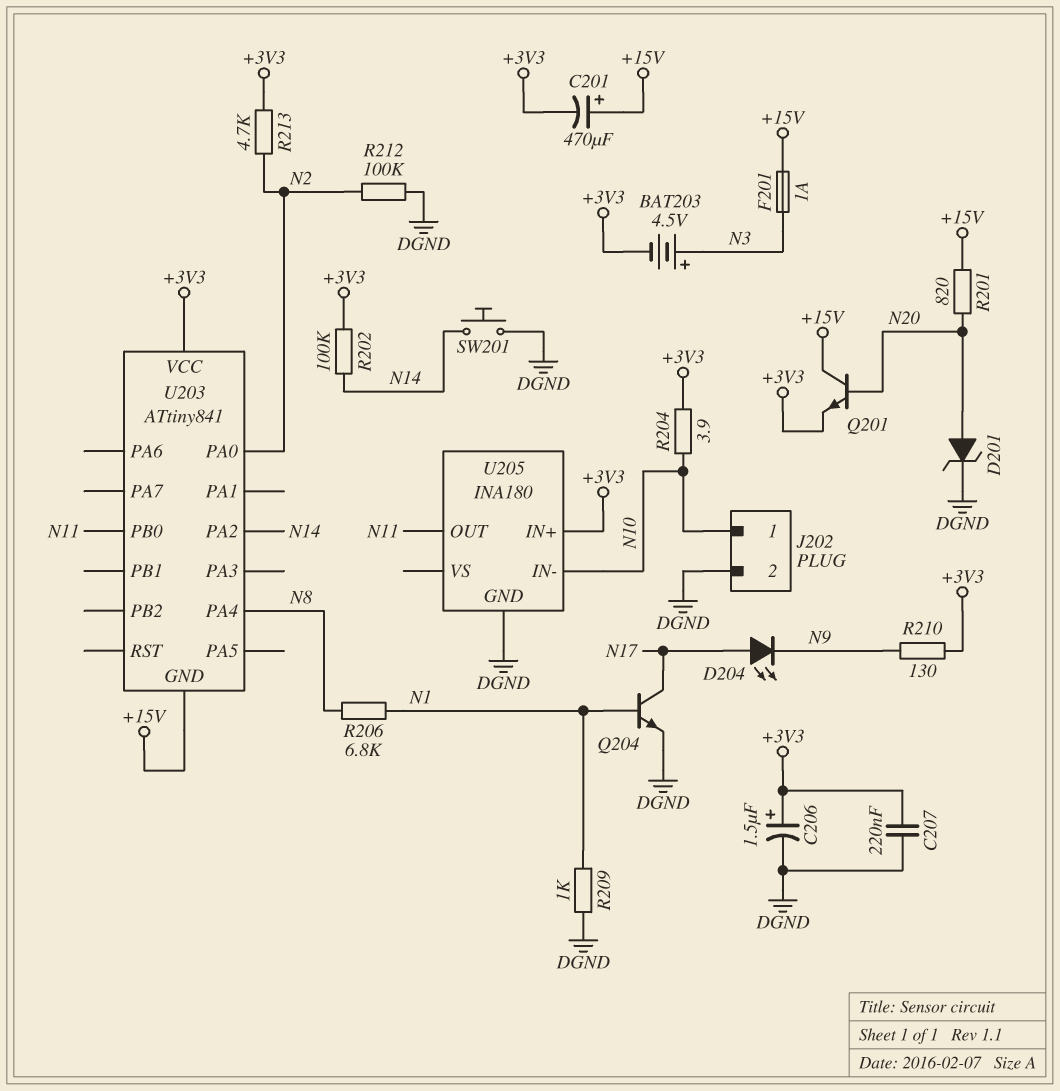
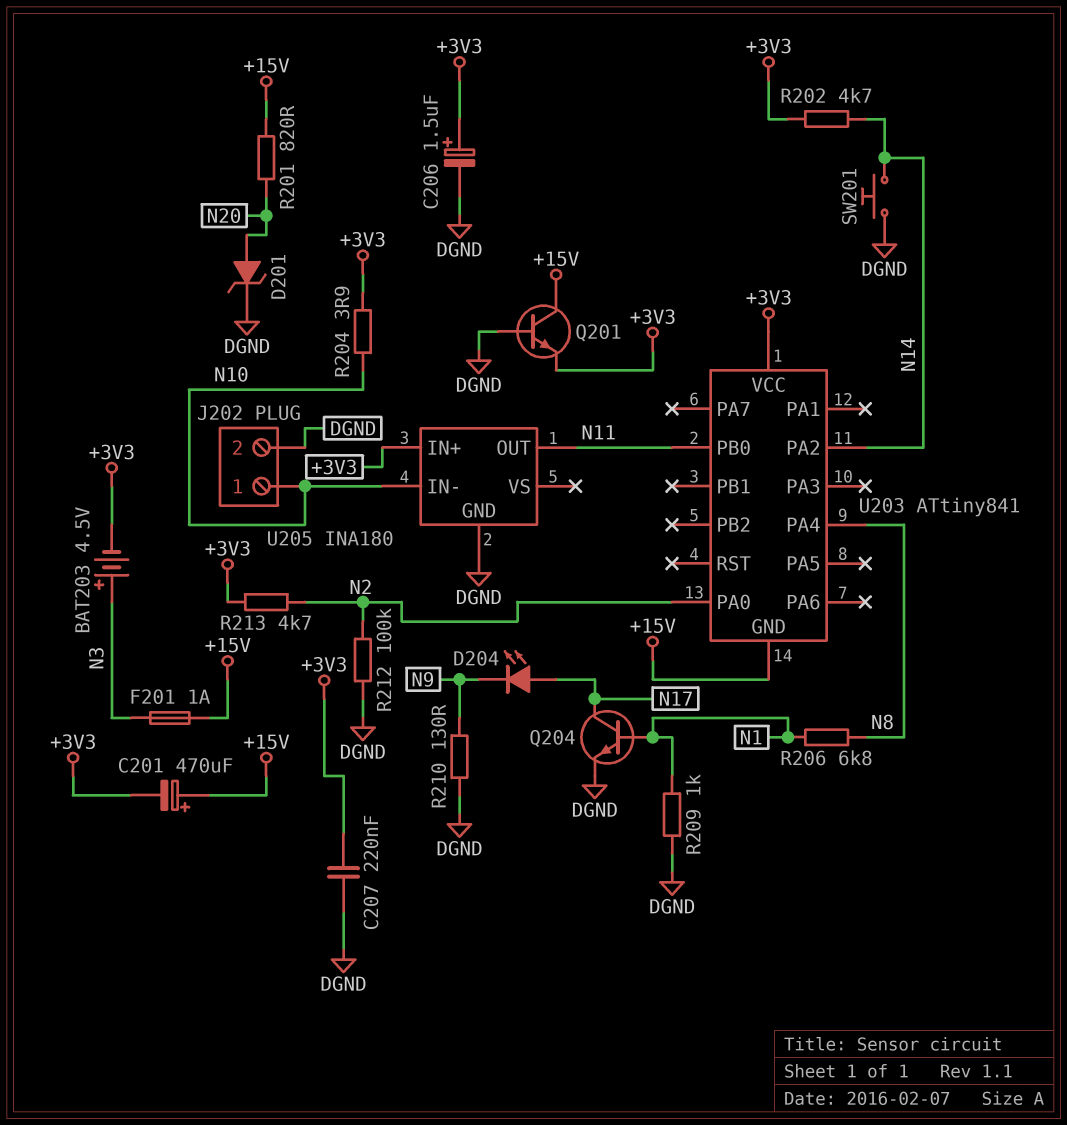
Q201: NPN (B N20, C +15V, E +3V3) -> NPN (B DGND, C +15V, E +3V3)
R202: 100k (+3V3, N14) -> 4.7k (+3V3, N14)
R210: 130 (+3V3, N9) -> 130 (DGND, N9)

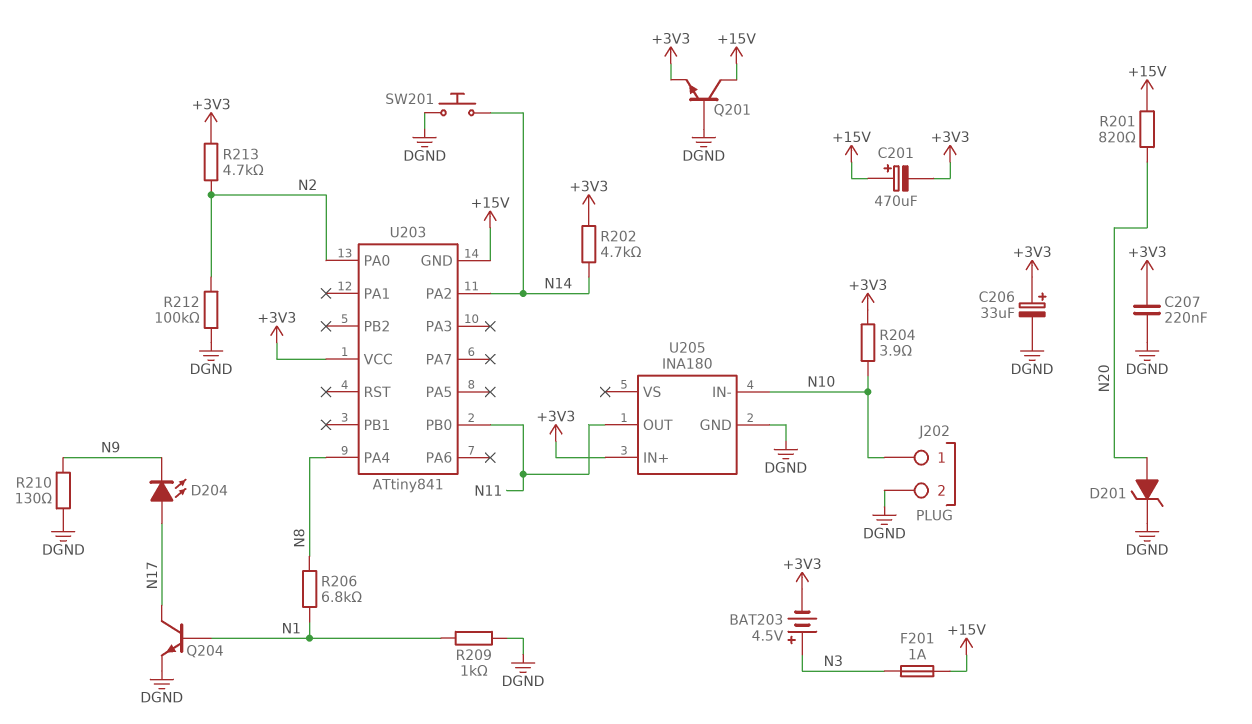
C206: 1.5uF (plus +3V3, minus DGND) -> 33uF (plus +3V3, minus DGND)

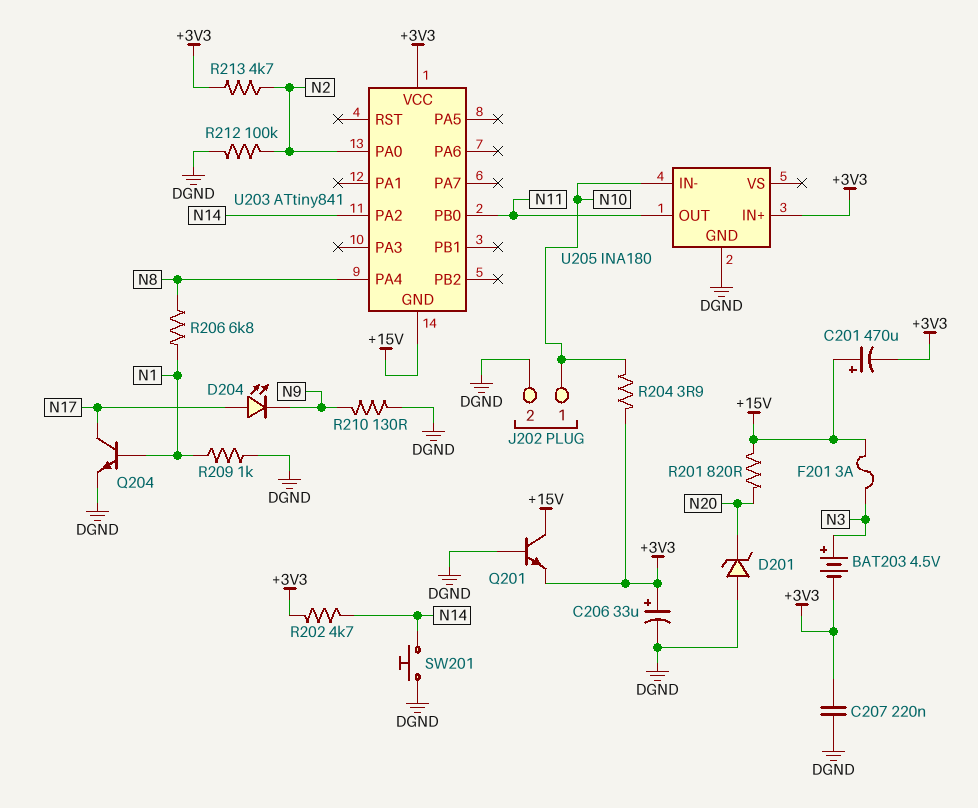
D201: zener (A N20, K DGND) -> zener (A DGND, K N20)
F201: 1A (+15V, N3) -> 3A (+15V, N3)

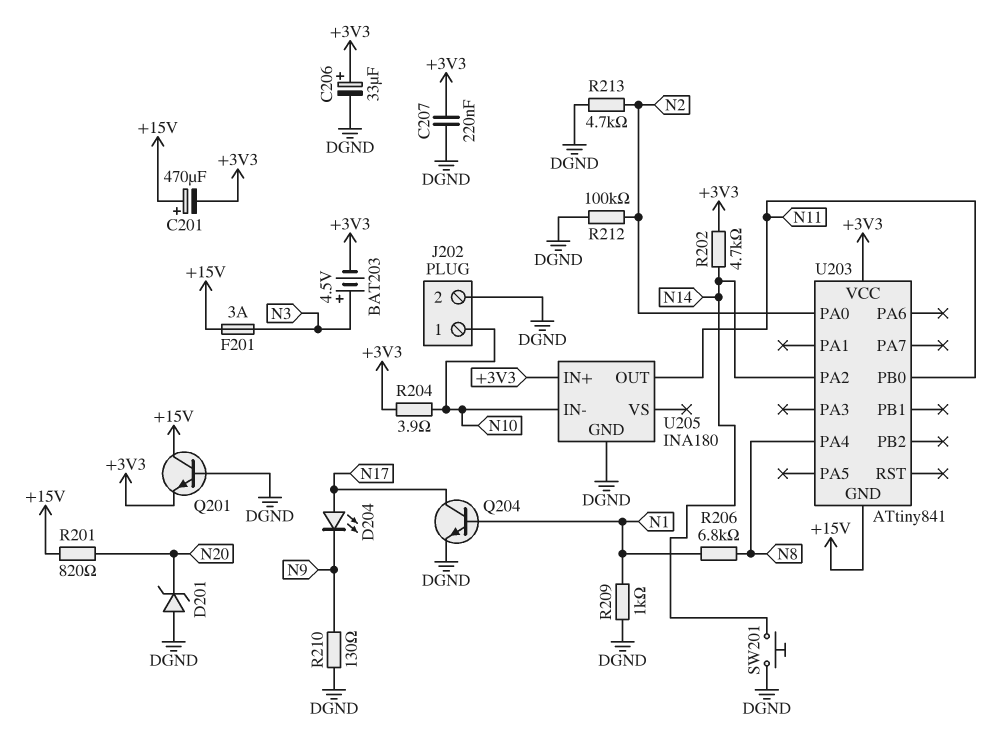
R213: 4.7k (+3V3, N2) -> 4.7k (DGND, N2)

